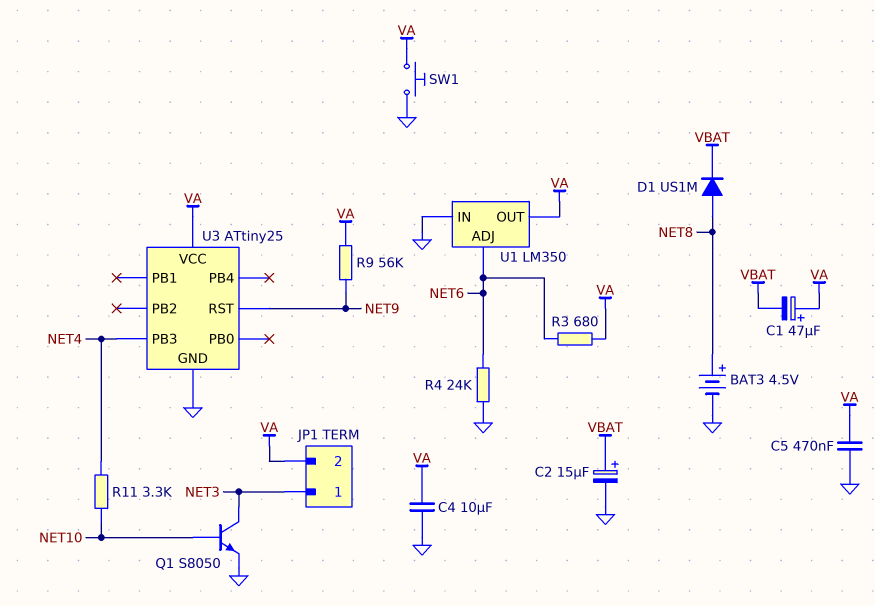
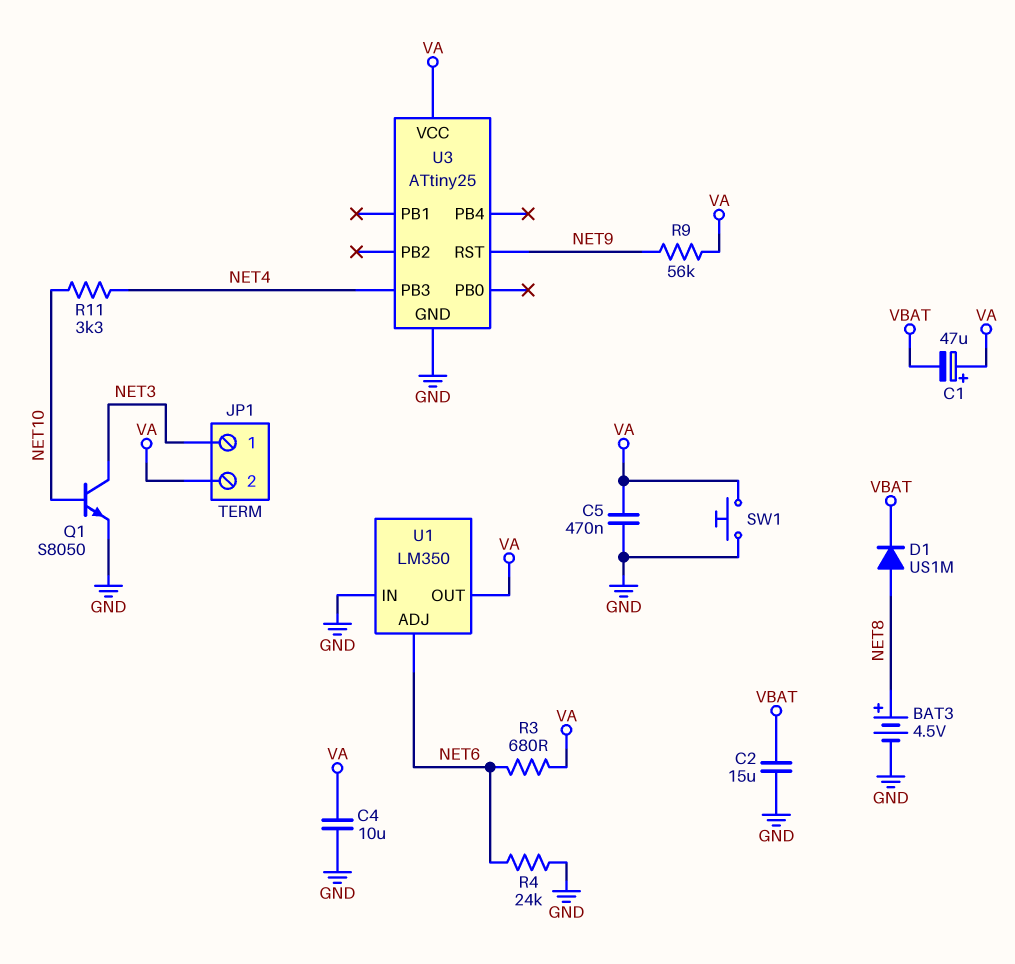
C2: 15uF (plus VBAT, minus GND) -> 15uF (GND, VBAT)

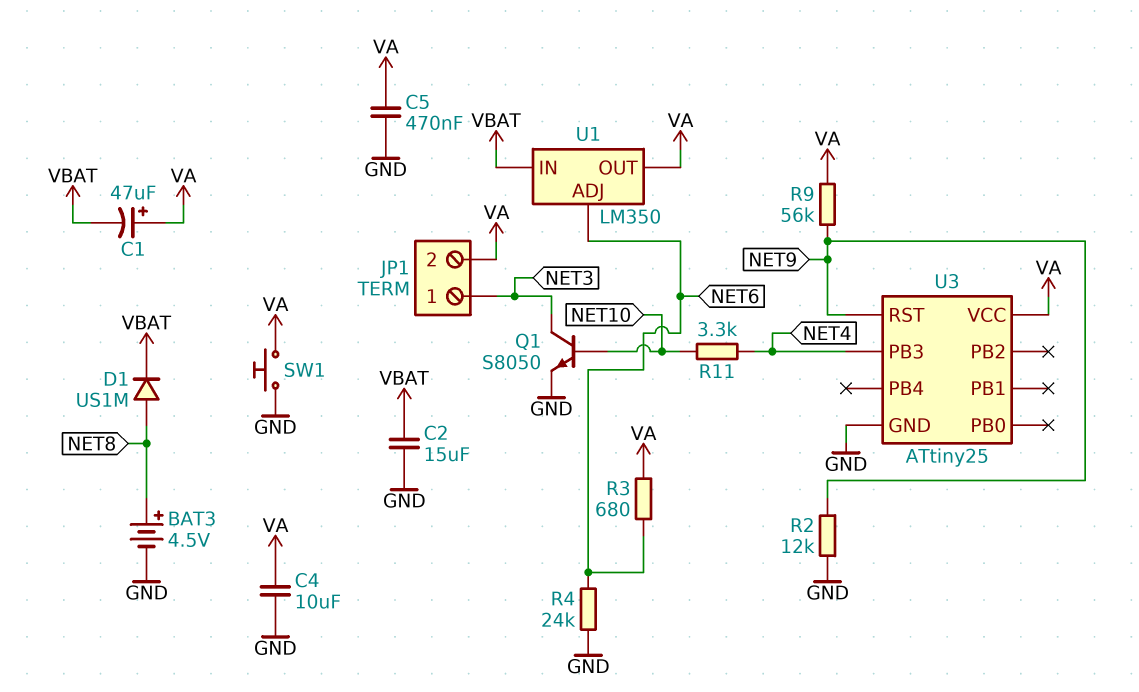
R2: none -> 12k (GND, NET9)
U1 pin IN: GND -> VBAT

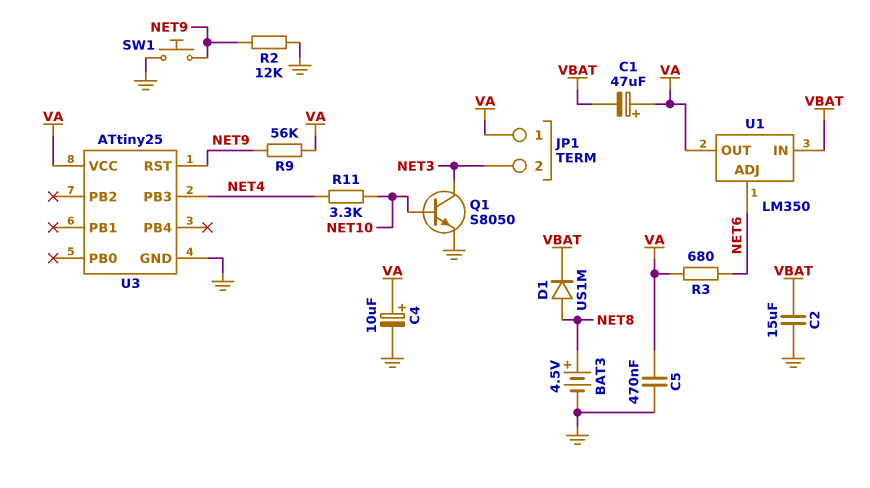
C4: 10uF (GND, VA) -> 10uF (plus VA, minus GND)
JP1 pin 1: NET3 -> VA
JP1 pin 2: VA -> NET3
R4: 24k (GND, NET6) -> none
SW1: button (GND, VA) -> button (GND, NET9)

